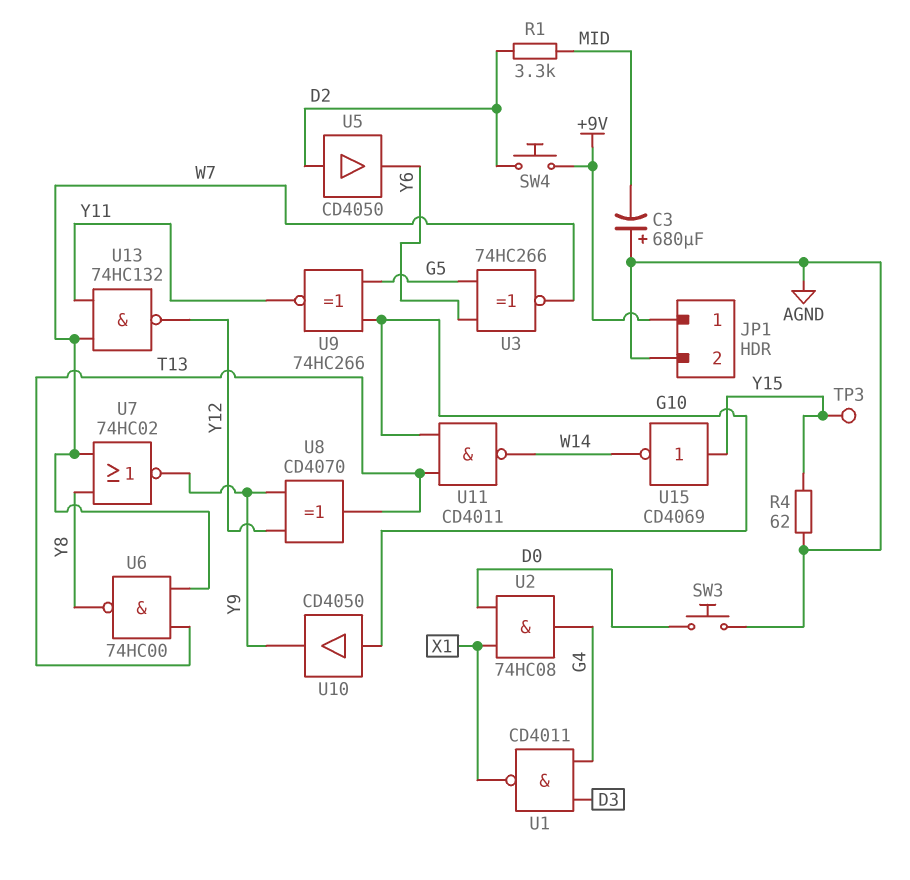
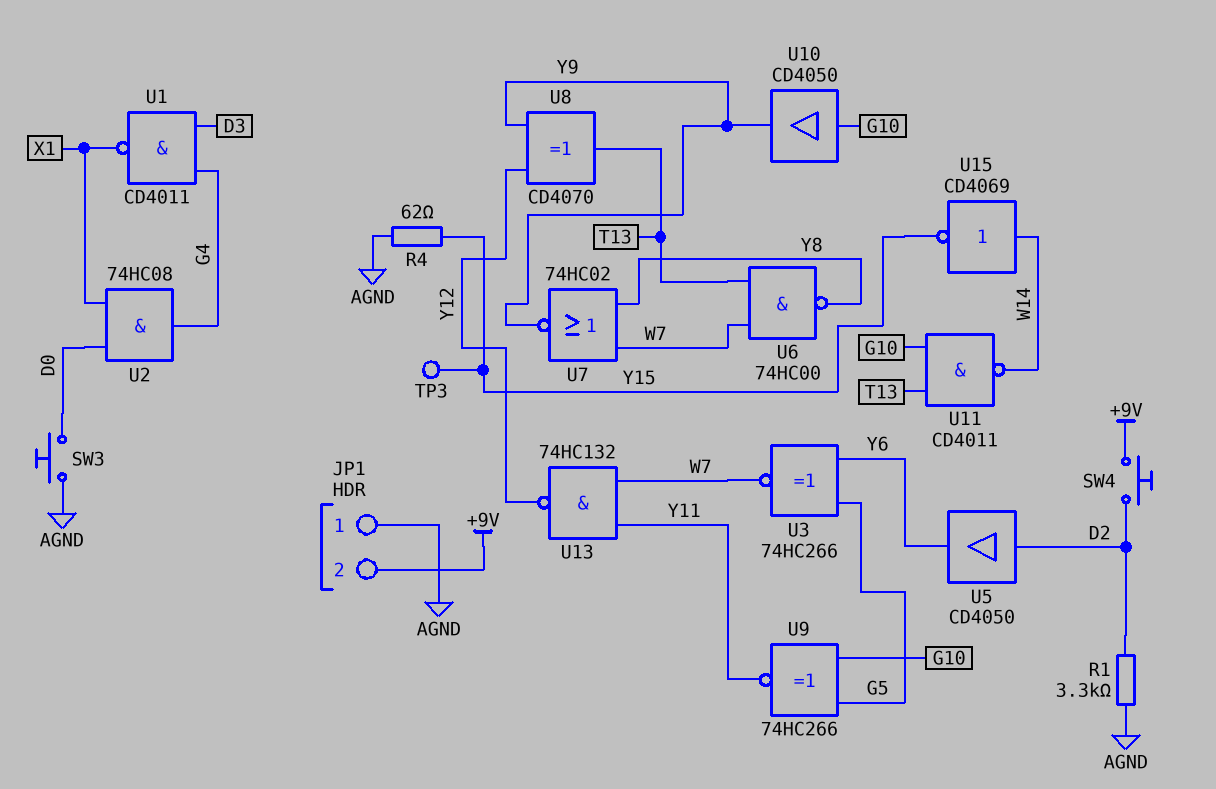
C3: 680uF (plus AGND, minus MID) -> none
JP1 pin 1: +9V -> AGND
JP1 pin 2: AGND -> +9V
R1: 3.3k (D2, MID) -> 3.3k (AGND, D2)
U15: NOT CD4069 (in Y15, out W14) -> NOT CD4069 (in W14, out Y15)

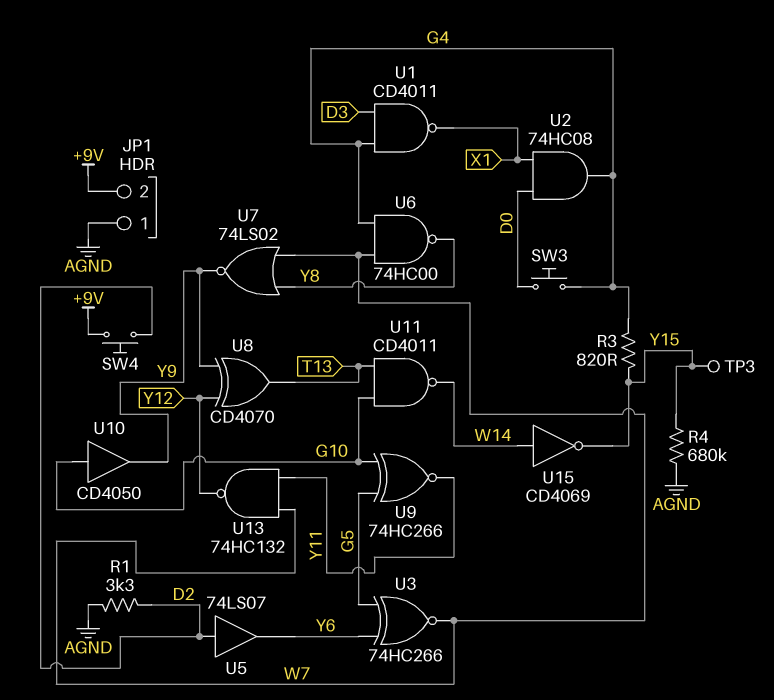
R3: none -> 820 (G4, Y15)
R4: 62 (AGND, Y15) -> 680k (AGND, Y15)
SW3: button (AGND, D0) -> button (D0, G4)
U5: buffer CD4050 (in D2, out Y6) -> buffer 74LS07 (in D2, out Y6)
U6: NAND 74HC00 (in T13, in W7, out Y8) -> NAND 74HC00 (in G4, in W7, out Y8)
U7: NOR 74HC02 (in W7, in Y8, out Y9) -> NOR 74LS02 (in W7, in Y8, out Y9)

